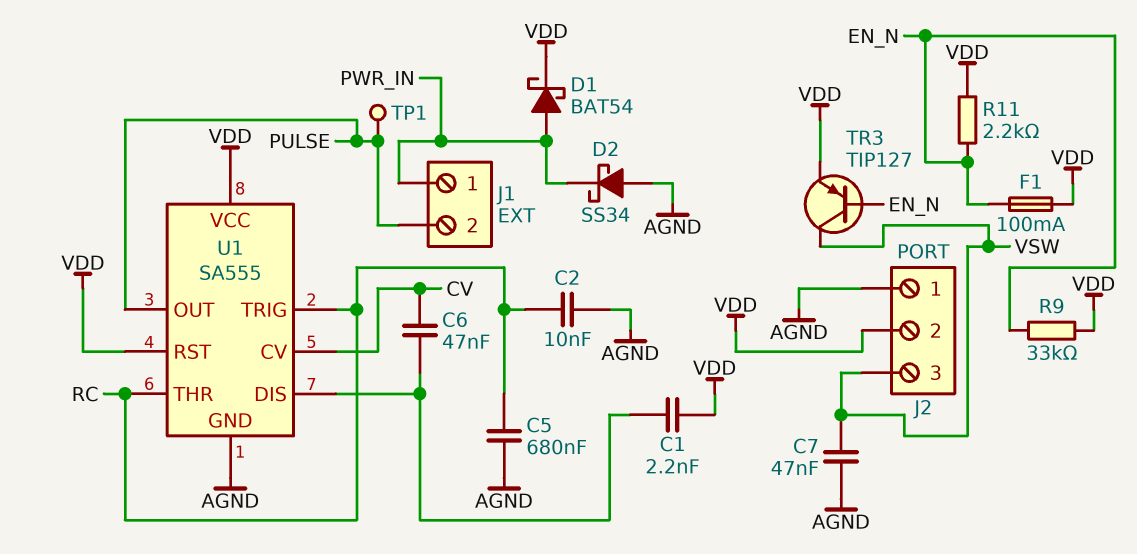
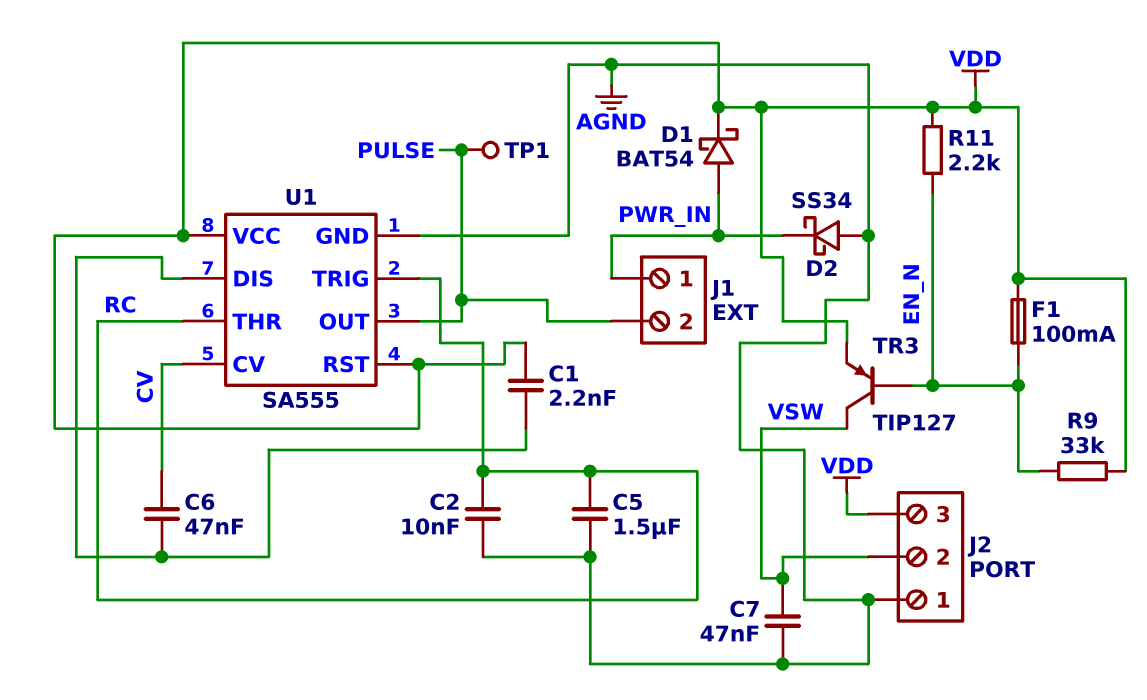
C5: 680nF (AGND, RC) -> 1.5uF (AGND, RC)
J2 pin 2: VDD -> VSW
J2 pin 3: VSW -> VDD

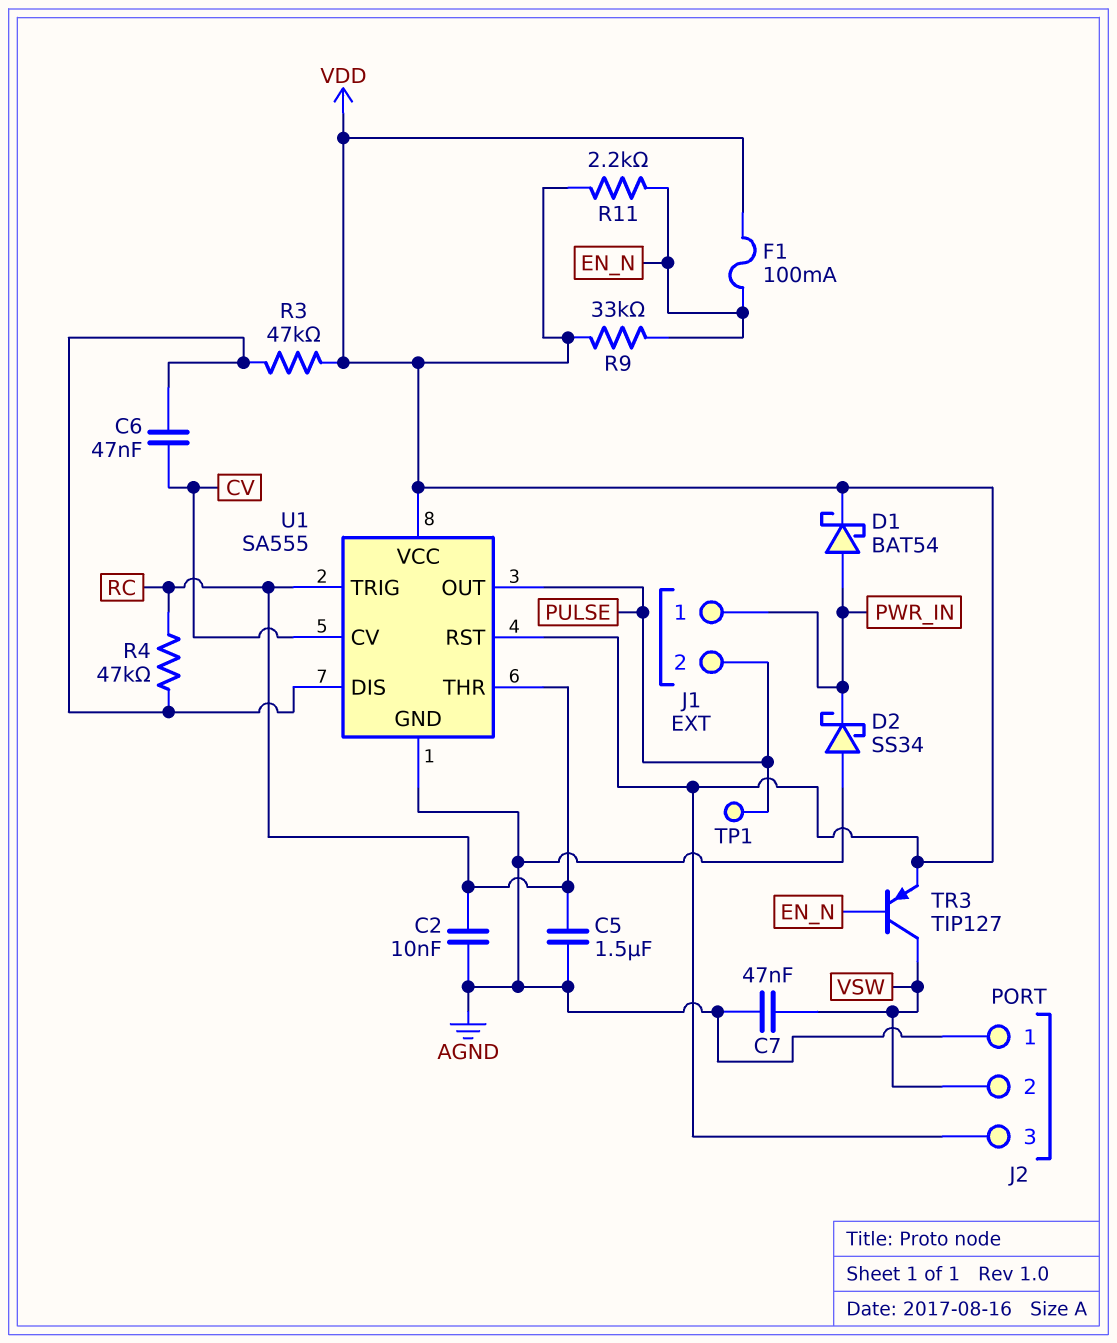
C1: 2.2nF (U1/DIS, VDD) -> none
R3: none -> 47k (U1/DIS, VDD)
R4: none -> 47k (RC, U1/DIS)

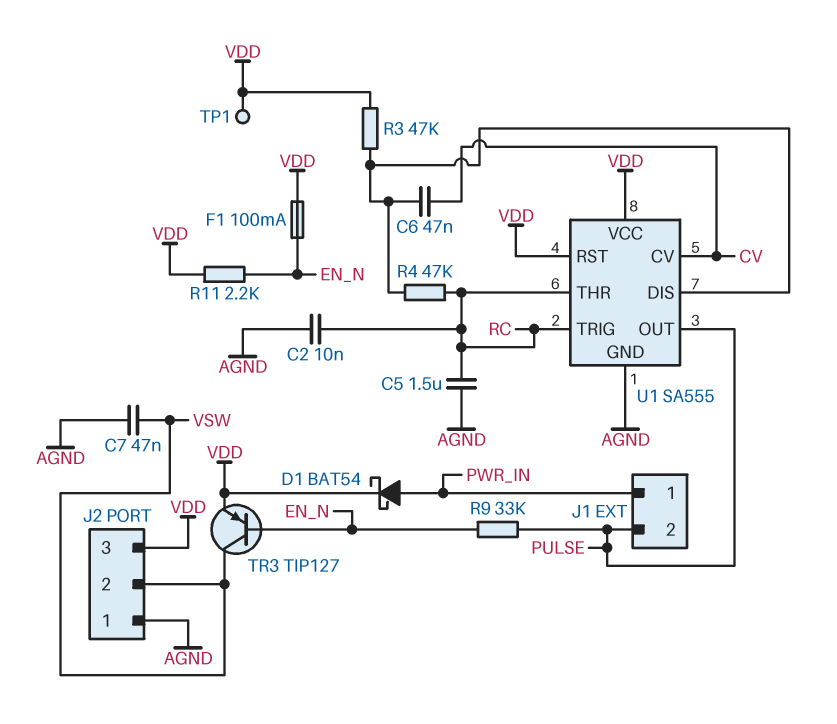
D2: schottky SS34 (A AGND, K PWR_IN) -> none
R9: 33k (EN_N, VDD) -> 33k (EN_N, PULSE)
TP1: test point (PULSE) -> test point (VDD)

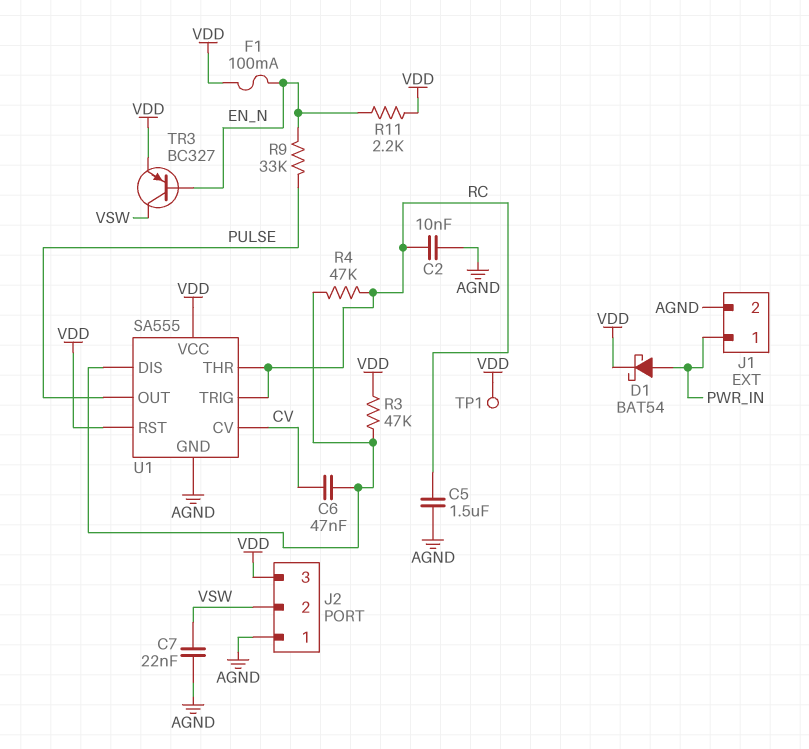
C7: 47nF (AGND, VSW) -> 22nF (AGND, VSW)
J1 pin 2: PULSE -> AGND
TR3: PNP TIP127 (B EN_N, C VSW, E VDD) -> PNP BC327 (B EN_N, C VSW, E VDD)

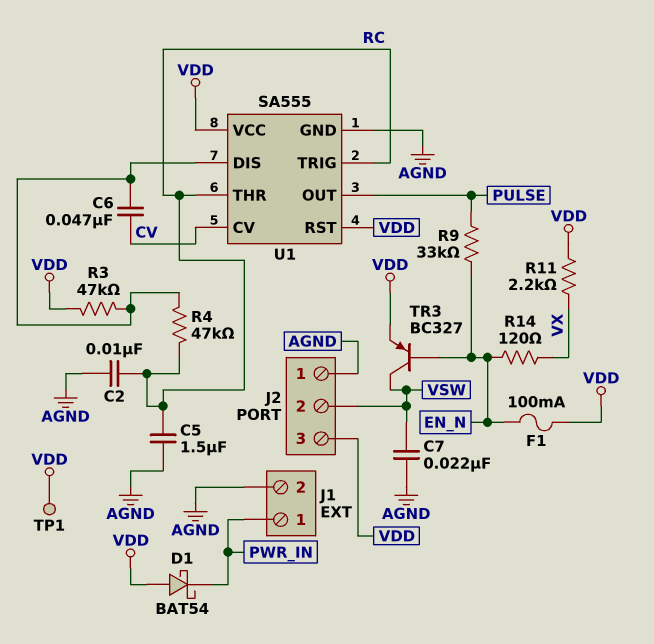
D1: schottky BAT54 (A PWR_IN, K VDD) -> schottky BAT54 (A VDD, K PWR_IN)
R11: 2.2k (EN_N, VDD) -> 2.2k (VDD, VX)
R14: none -> 120 (EN_N, VX)

